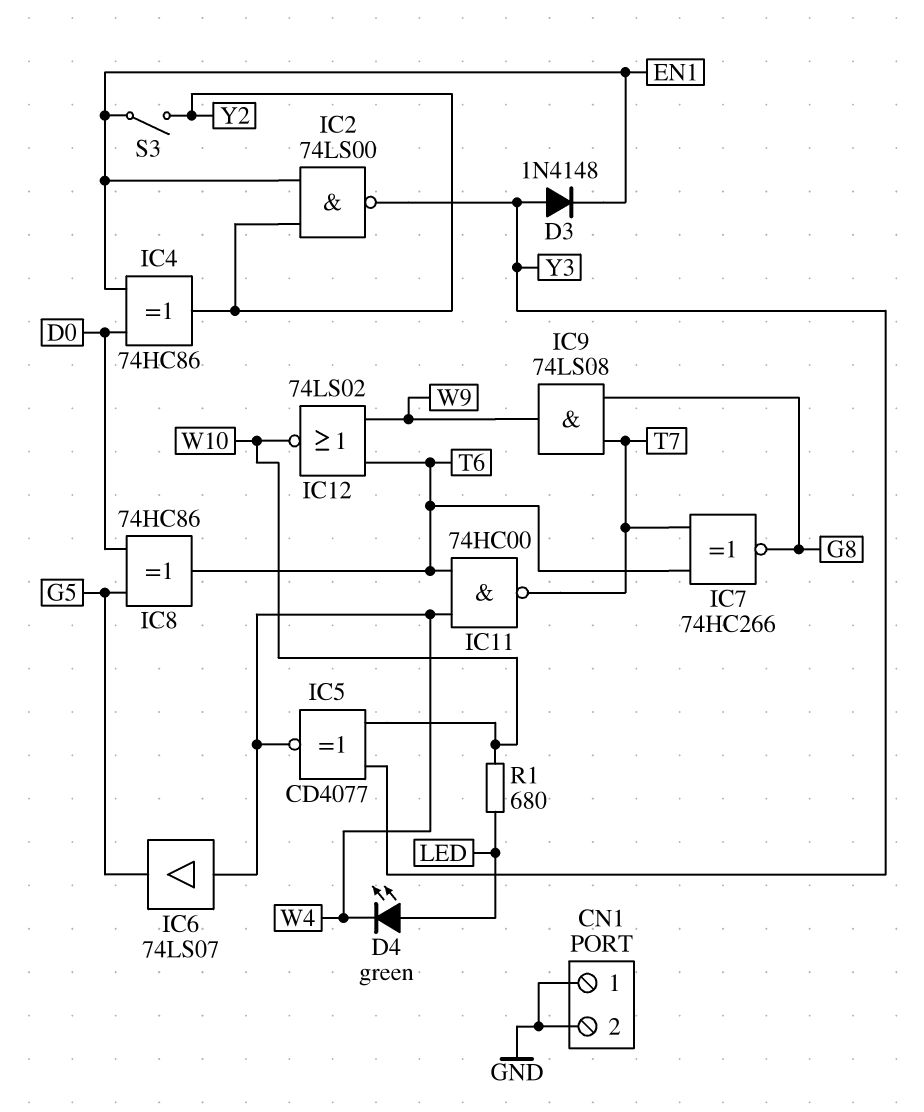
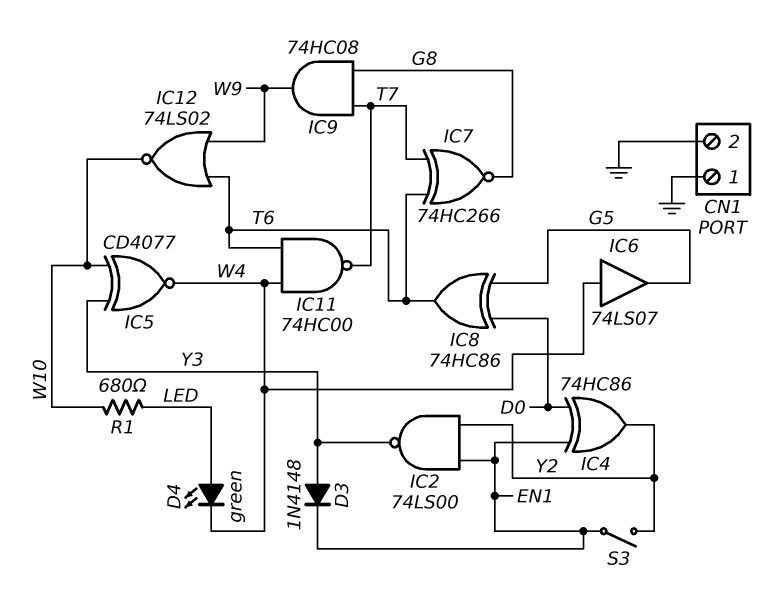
IC9: AND 74LS08 (in G8, in T7, out W9) -> AND 74HC08 (in G8, in T7, out W9)

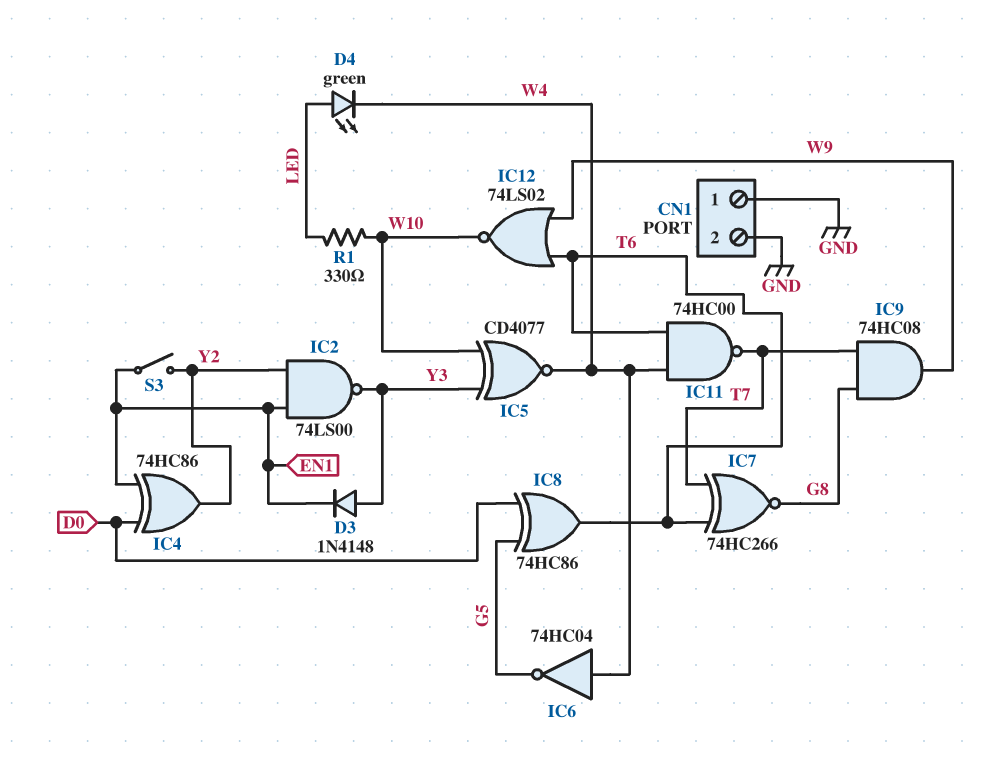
IC6: buffer 74LS07 (in W4, out G5) -> NOT 74HC04 (in W4, out G5)
R1: 680 (LED, W10) -> 330 (LED, W10)

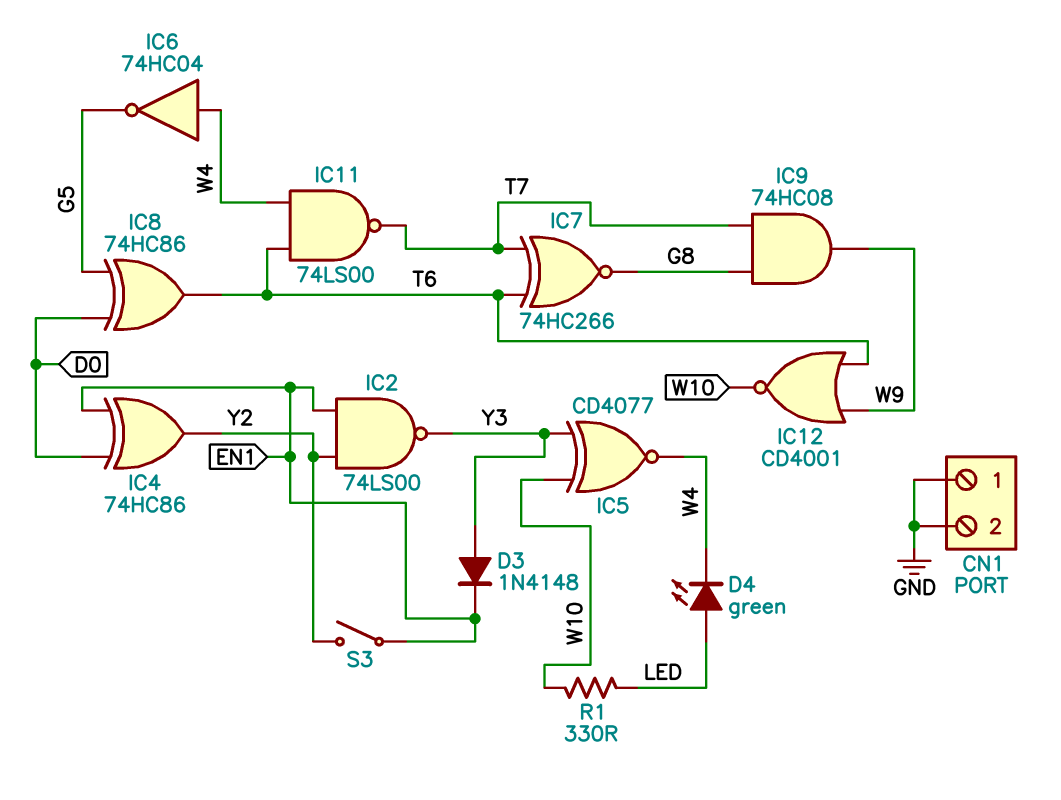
IC11: NAND 74HC00 (in T6, in W4, out T7) -> NAND 74LS00 (in T6, in W4, out T7)
IC12: NOR 74LS02 (in T6, in W9, out W10) -> NOR CD4001 (in T6, in W9, out W10)

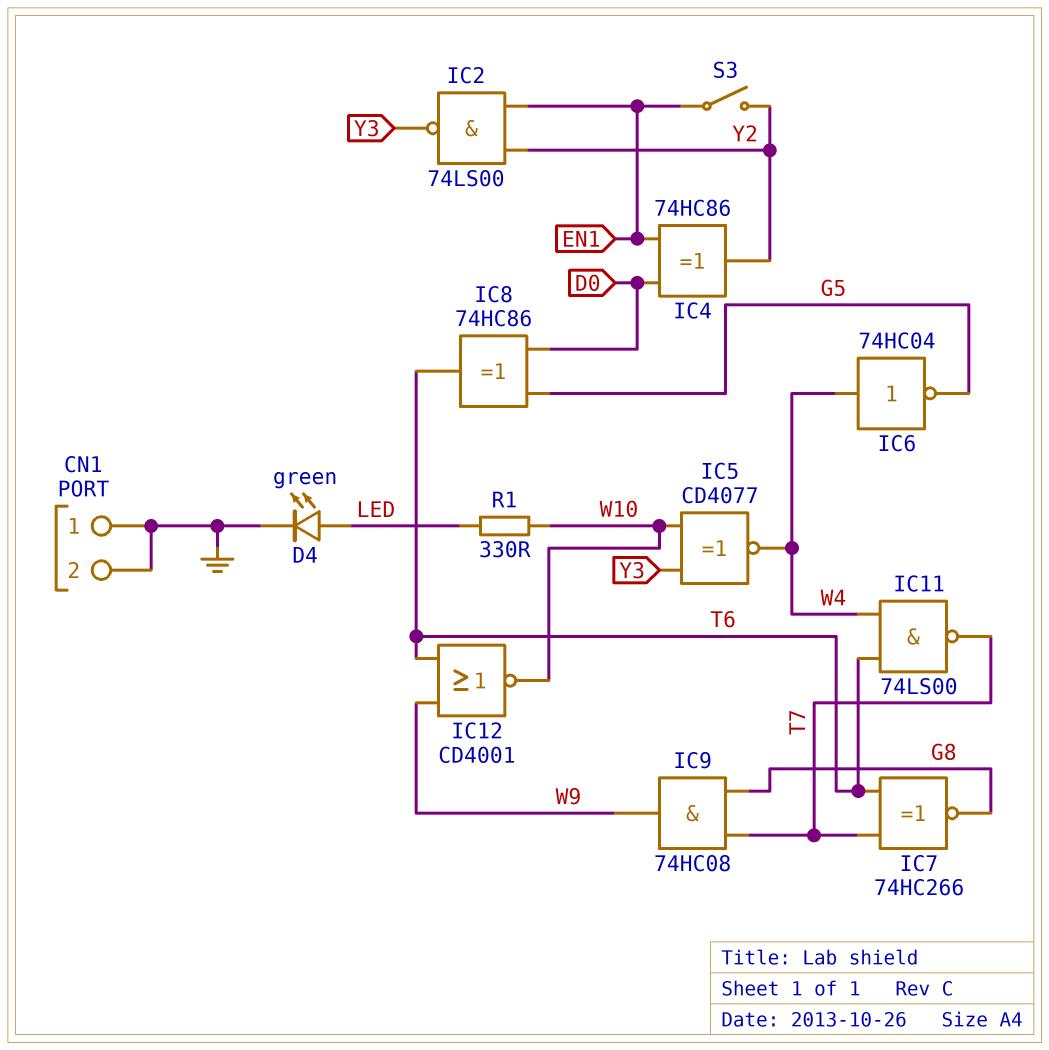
D3: diode 1N4148 (A Y3, K EN1) -> none
D4: LED green (A LED, K W4) -> LED green (A LED, K GND)

